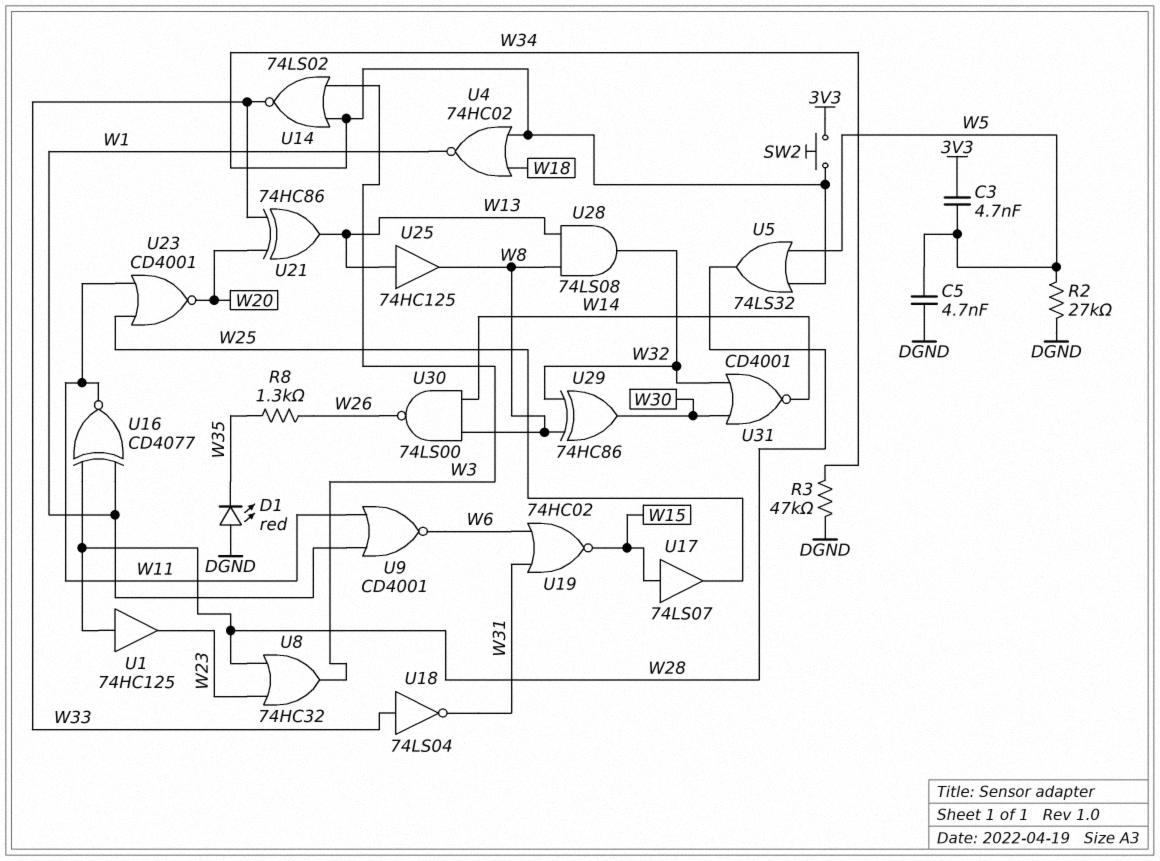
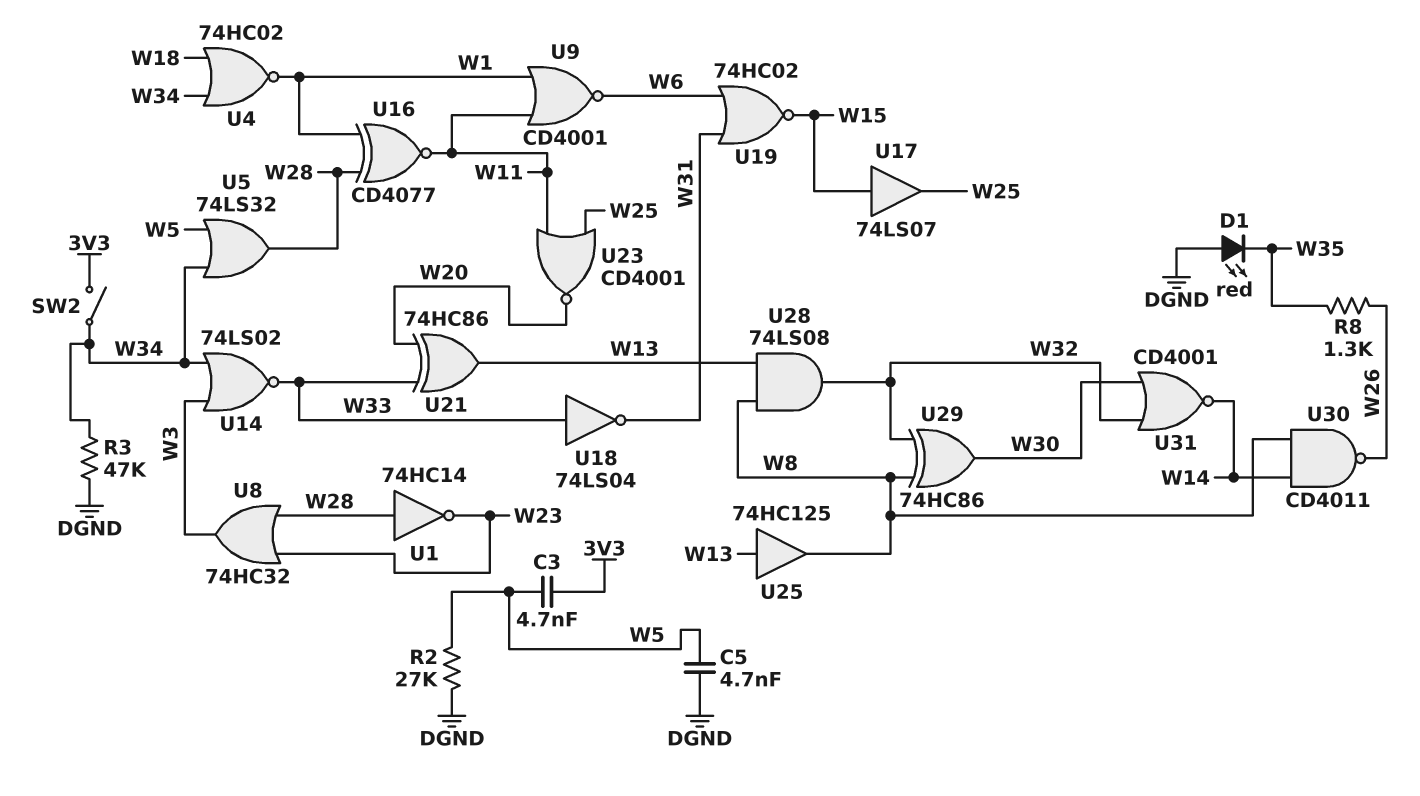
SW2: button (3V3, W34) -> switch (3V3, W34)
U1: buffer 74HC125 (in W28, out W23) -> NOT 74HC14 (in W28, out W23)
U30: NAND 74LS00 (in W8, in W14, out W26) -> NAND CD4011 (in W8, in W14, out W26)

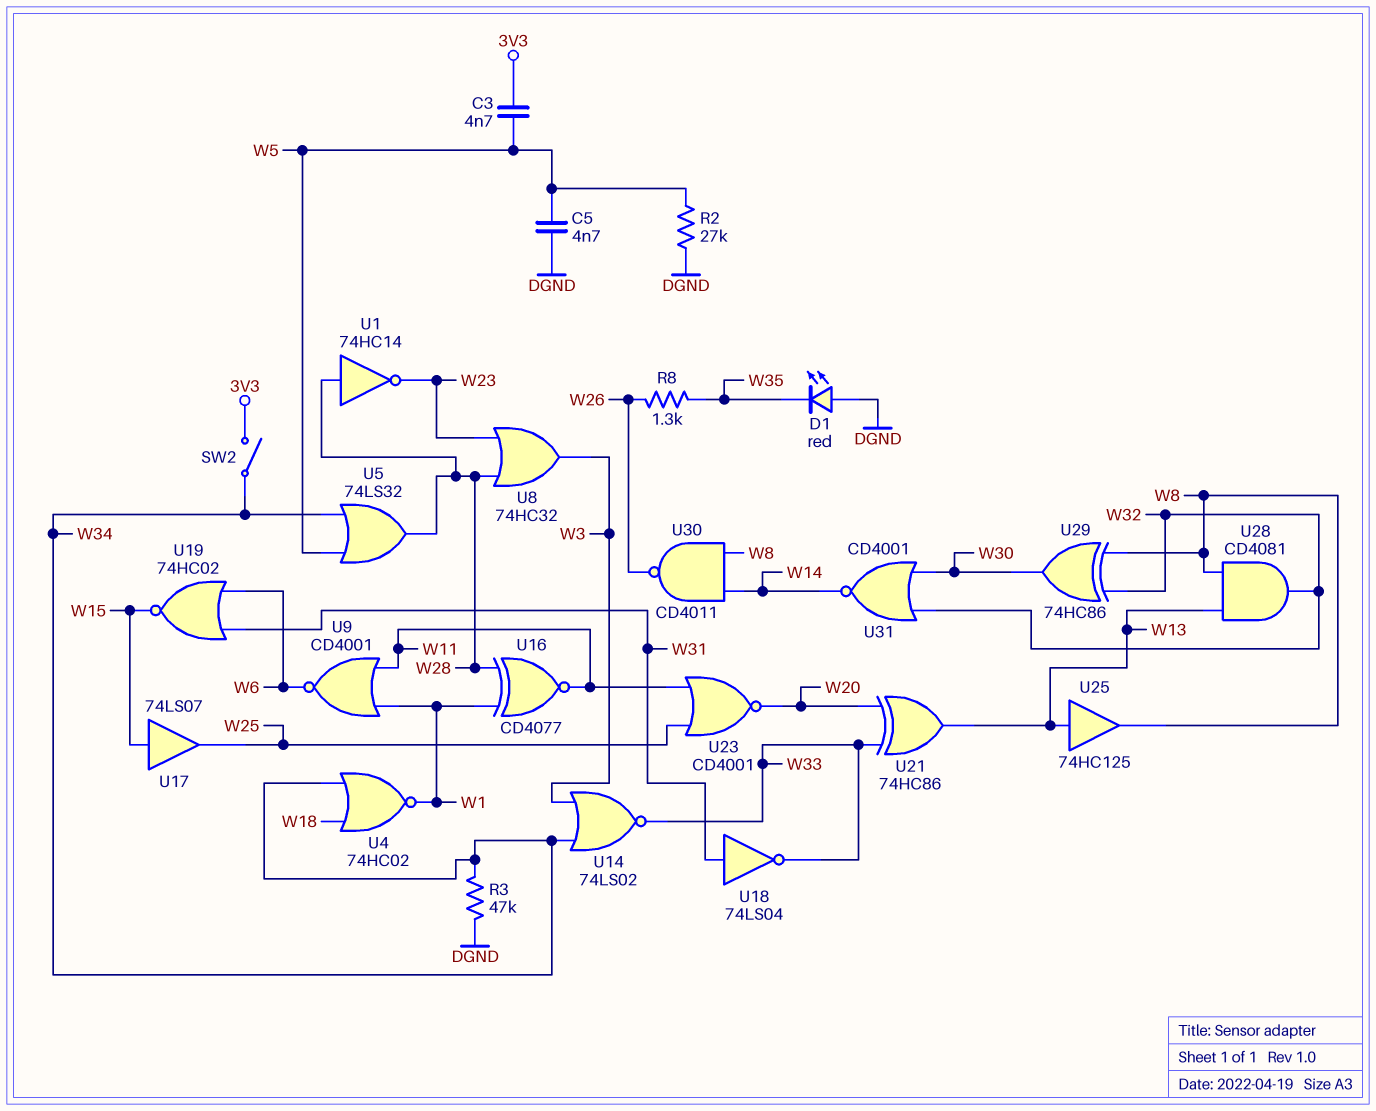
U18: NOT 74LS04 (in W33, out W31) -> NOT 74LS04 (in W31, out W33)
U28: AND 74LS08 (in W8, in W13, out W32) -> AND CD4081 (in W8, in W13, out W32)

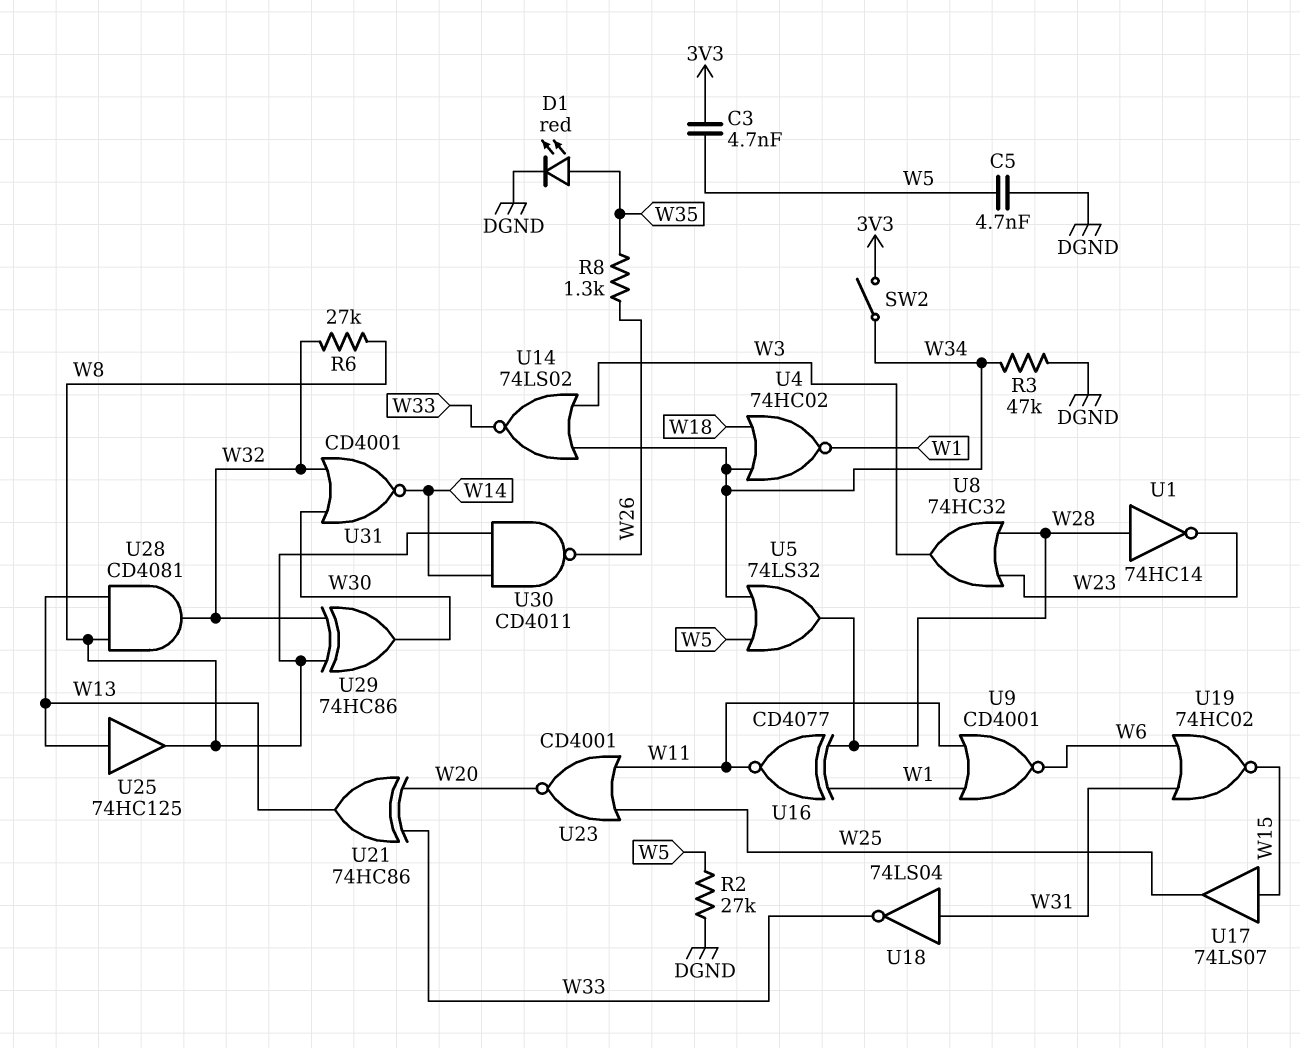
D1: LED red (A DGND, K W35) -> LED red (A W35, K DGND)
R6: none -> 27k (W8, W32)

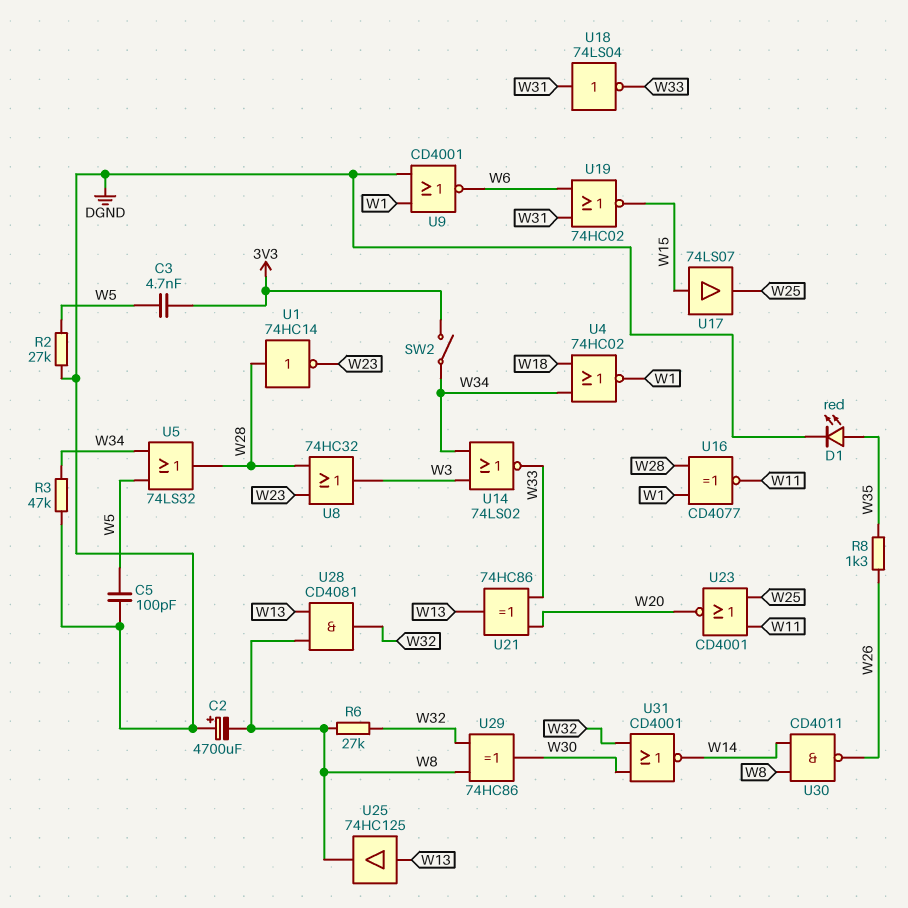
C2: none -> 4700uF (plus DGND, minus W8)
C5: 4.7nF (DGND, W5) -> 100pF (DGND, W5)
U9: NOR CD4001 (in W1, in W11, out W6) -> NOR CD4001 (in DGND, in W1, out W6)

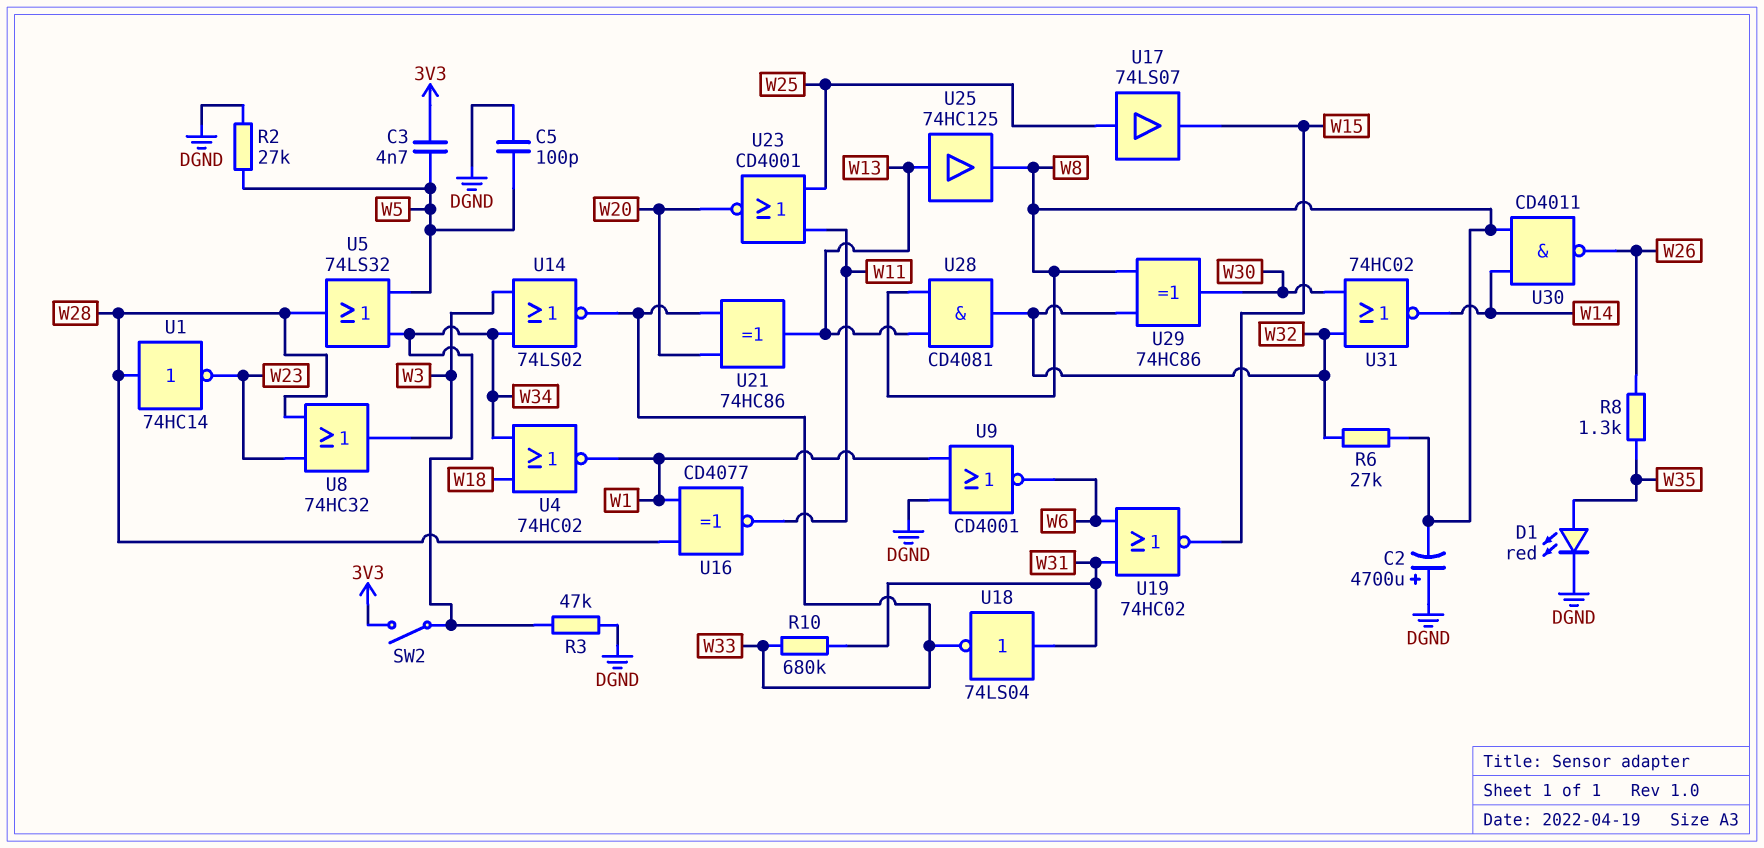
R10: none -> 680k (W31, W33)
U17: buffer 74LS07 (in W15, out W25) -> buffer 74LS07 (in W25, out W15)
U31: NOR CD4001 (in W30, in W32, out W14) -> NOR 74HC02 (in W30, in W32, out W14)

